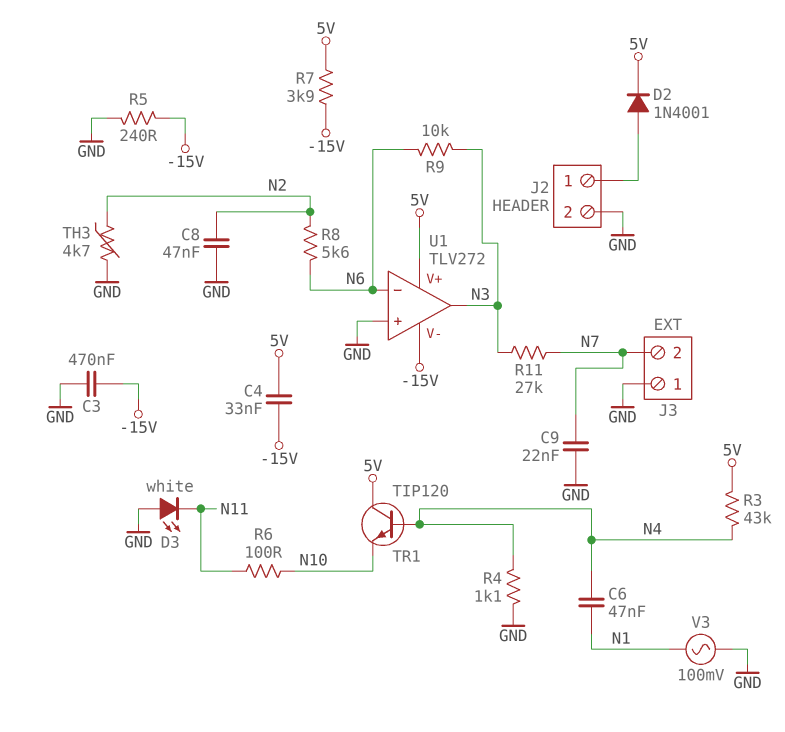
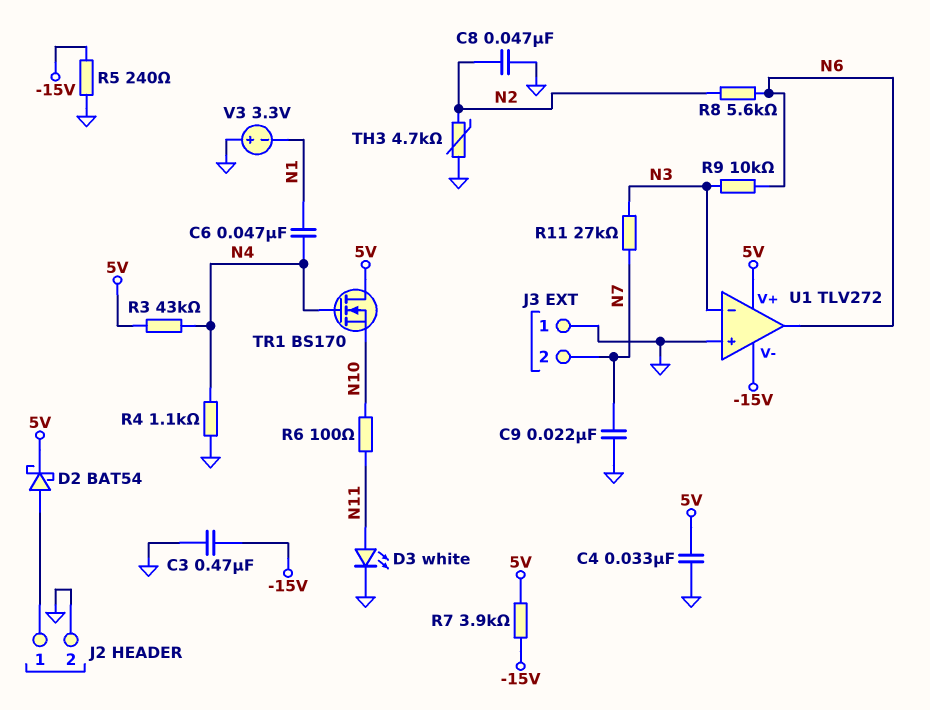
C4: 33nF (-15V, 5V) -> 33nF (5V, GND)
D2: diode 1N4001 (A J2/1, K 5V) -> schottky BAT54 (A J2/1, K 5V)
D3: LED white (A GND, K N11) -> LED white (A N11, K GND)
TR1: NPN TIP120 (B N4, C 5V, E N10) -> NMOS BS170 (G N4, D 5V, S N10)
U1 pin in-: N6 -> N3
U1 pin out: N3 -> N6
V3: AC 100mV (GND, N1) -> 3.3V (plus GND, minus N1)

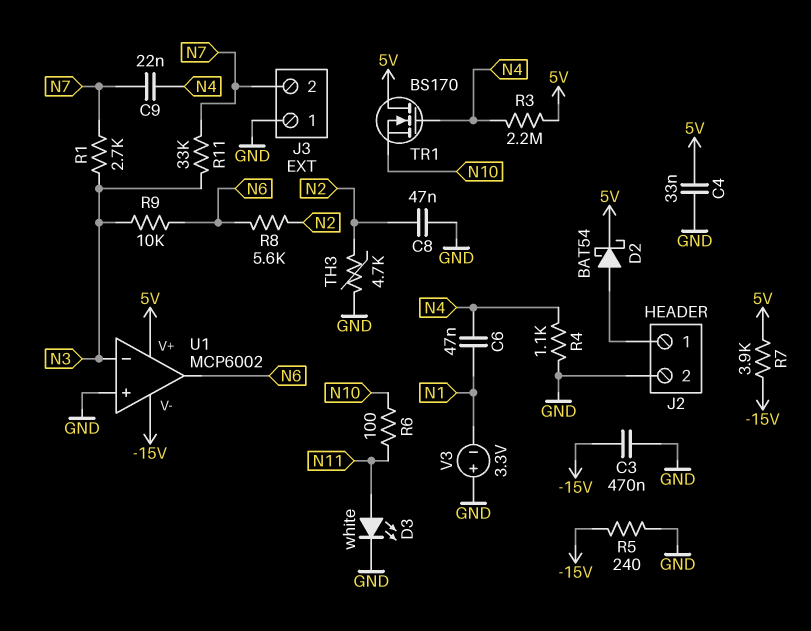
C9: 22nF (GND, N7) -> 22nF (N4, N7)
R1: none -> 2.7k (N3, N7)
R3: 43k (5V, N4) -> 2.2M (5V, N4)
R11: 27k (N3, N7) -> 33k (N3, N7)
U1: TLV272 -> MCP6002

